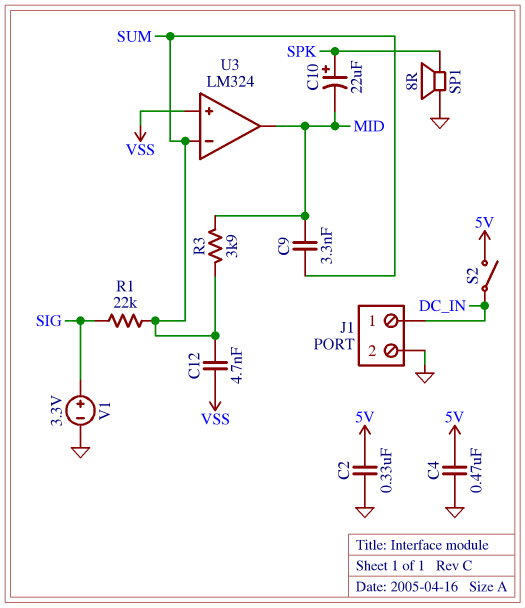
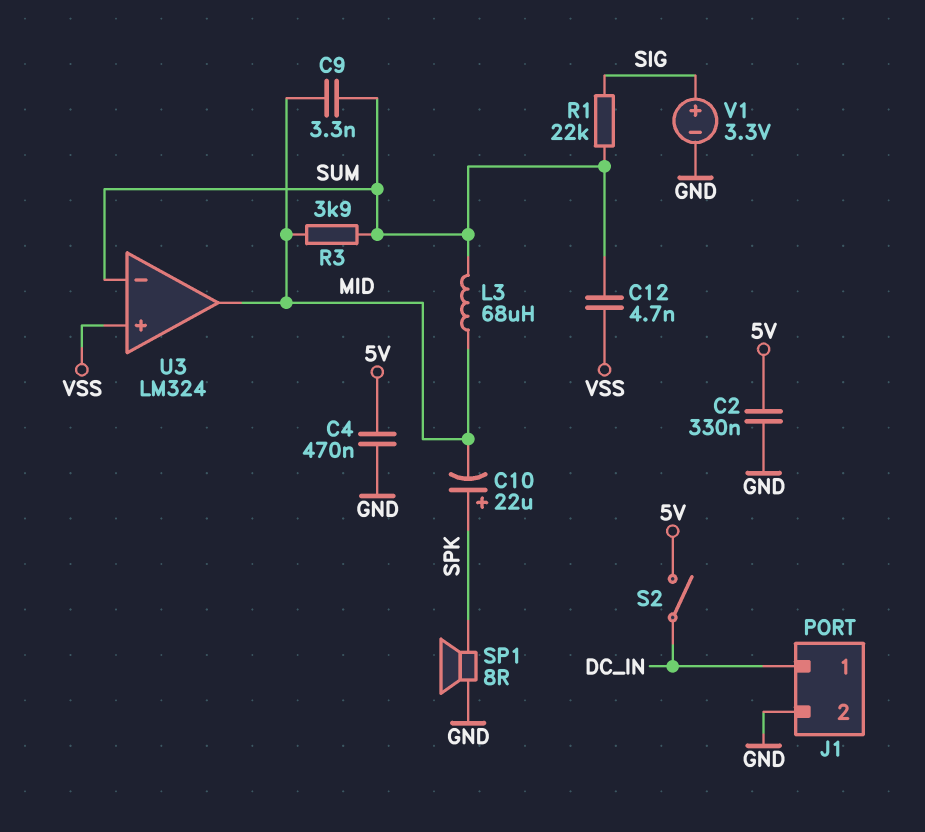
L3: none -> 68uH (MID, SUM)

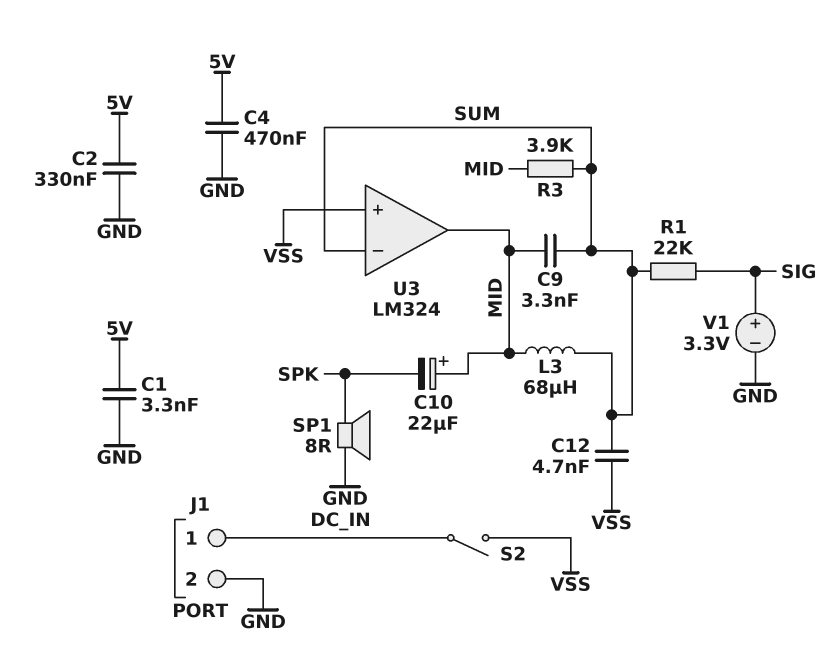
C1: none -> 3.3nF (5V, GND)
C10: 22uF (plus SPK, minus MID) -> 22uF (plus MID, minus SPK)
S2: switch (5V, DC_IN) -> switch (DC_IN, VSS)

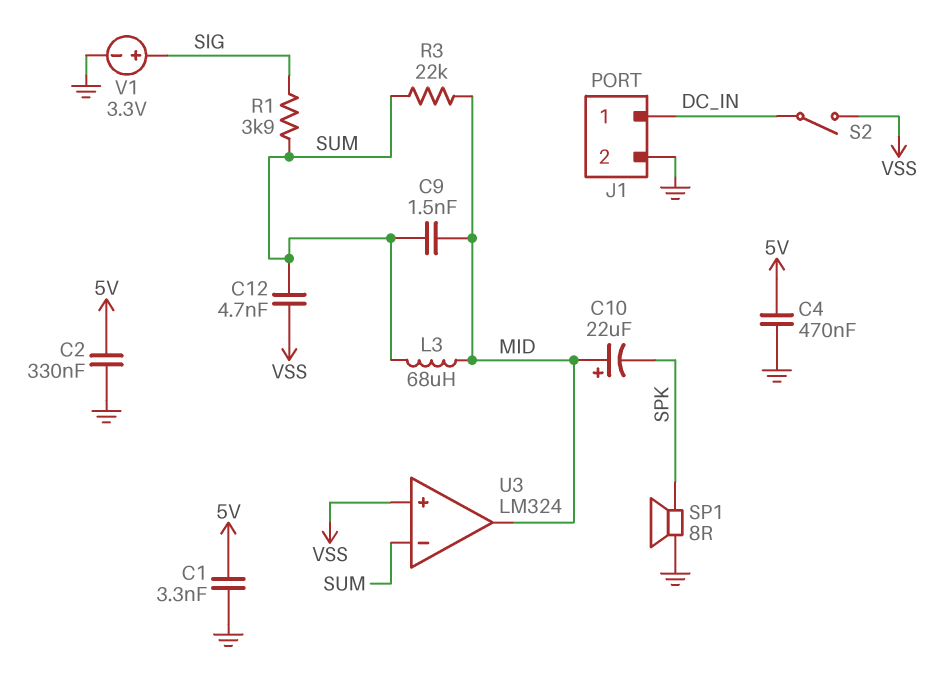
C9: 3.3nF (MID, SUM) -> 1.5nF (MID, SUM)
R1: 22k (SIG, SUM) -> 3.9k (SIG, SUM)
R3: 3.9k (MID, SUM) -> 22k (MID, SUM)

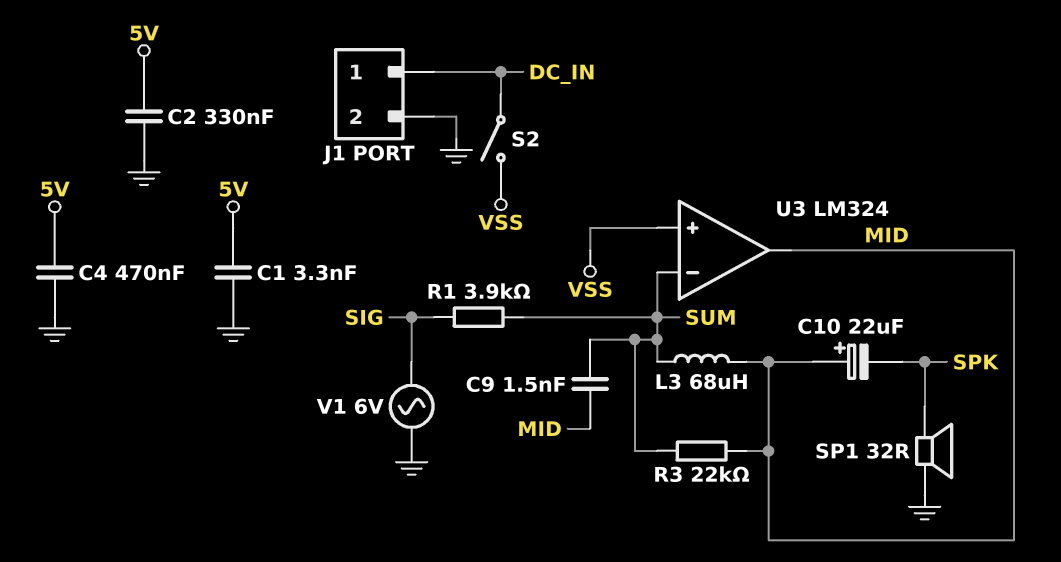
C12: 4.7nF (SUM, VSS) -> none
SP1: speaker 8R (GND, SPK) -> speaker 32R (GND, SPK)
V1: 3.3V (plus SIG, minus GND) -> AC 6V (GND, SIG)

